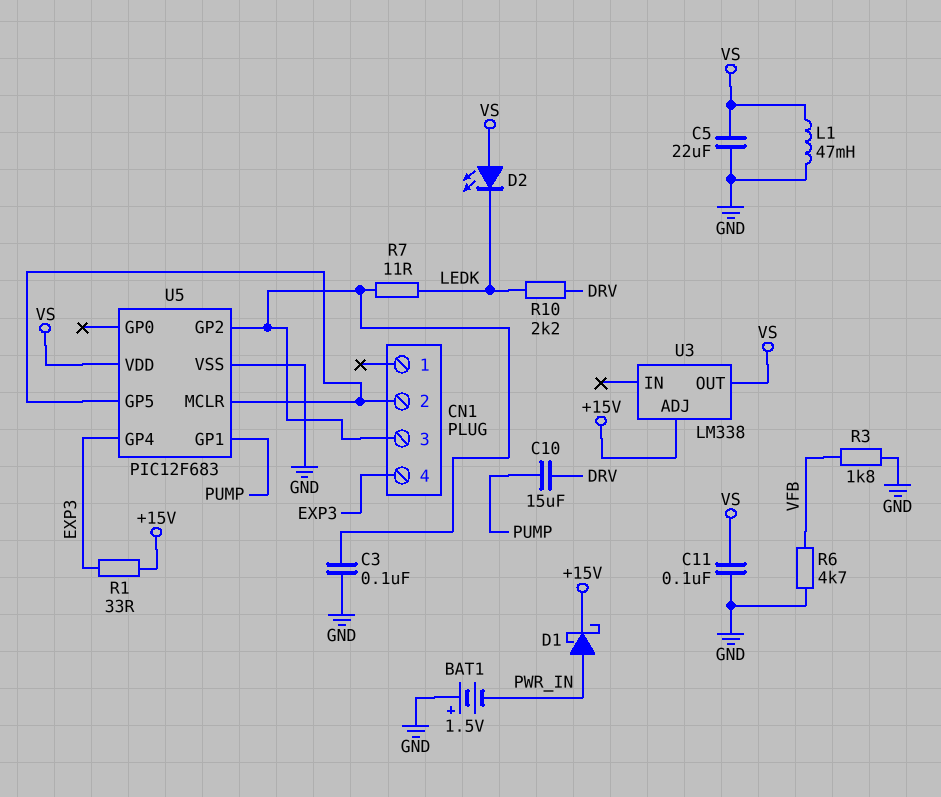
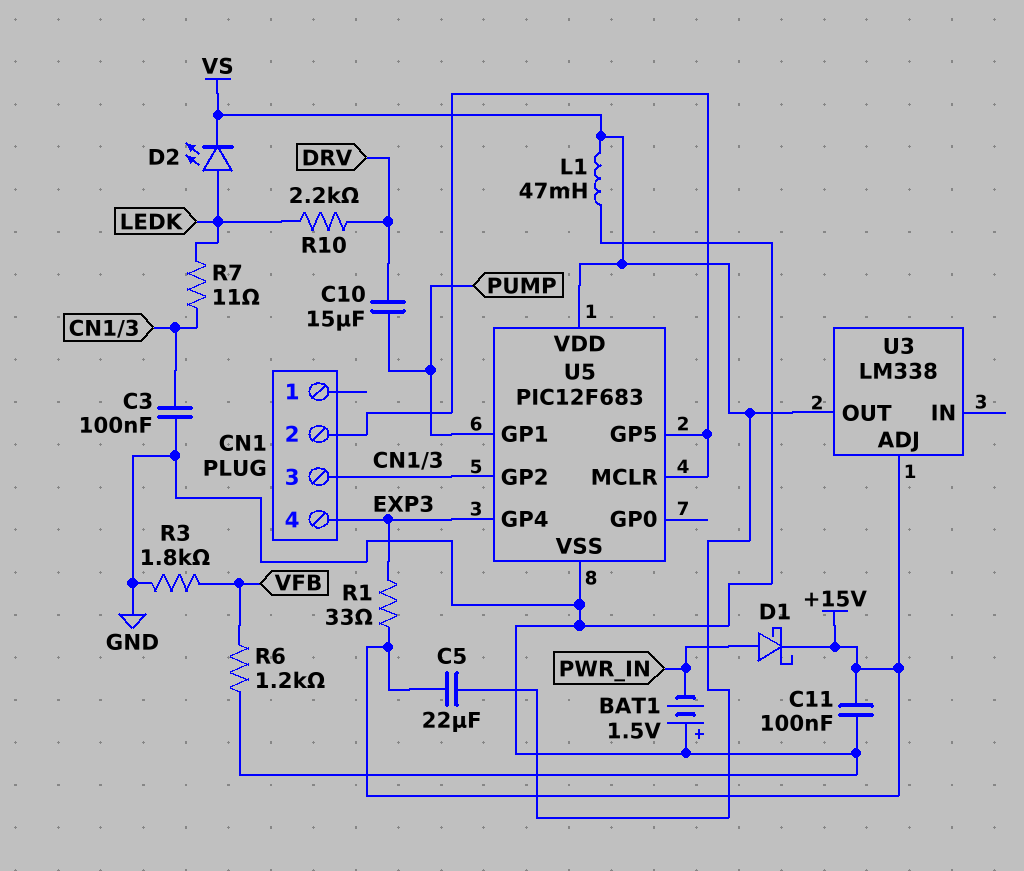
C5: 22uF (GND, VS) -> 22uF (+15V, VS)
C11: 100nF (GND, VS) -> 100nF (+15V, GND)
D2: LED (A VS, K LEDK) -> LED (A LEDK, K VS)
R6: 4.7k (GND, VFB) -> 1.2k (GND, VFB)

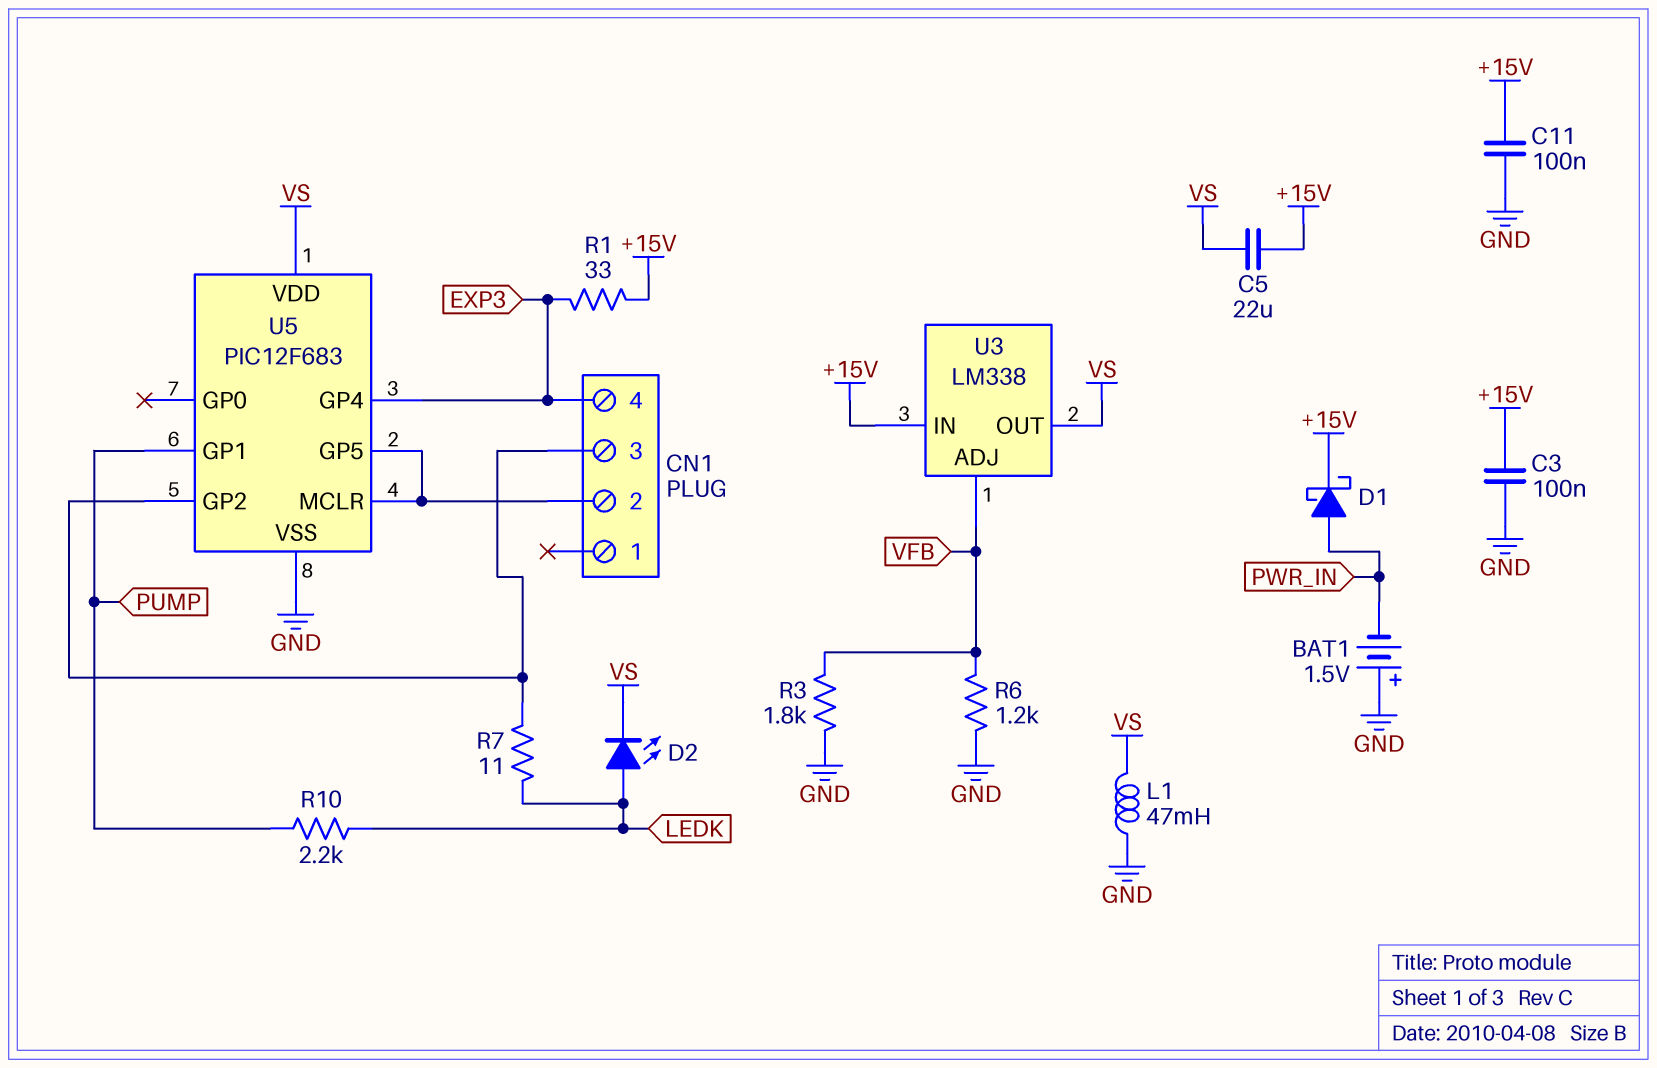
C3: 100nF (CN1/3, GND) -> 100nF (+15V, GND)
C10: 15uF (DRV, PUMP) -> none
R10: 2.2k (DRV, LEDK) -> 2.2k (LEDK, PUMP)
U3 pin ADJ: +15V -> VFB
U3 pin IN: none -> +15V

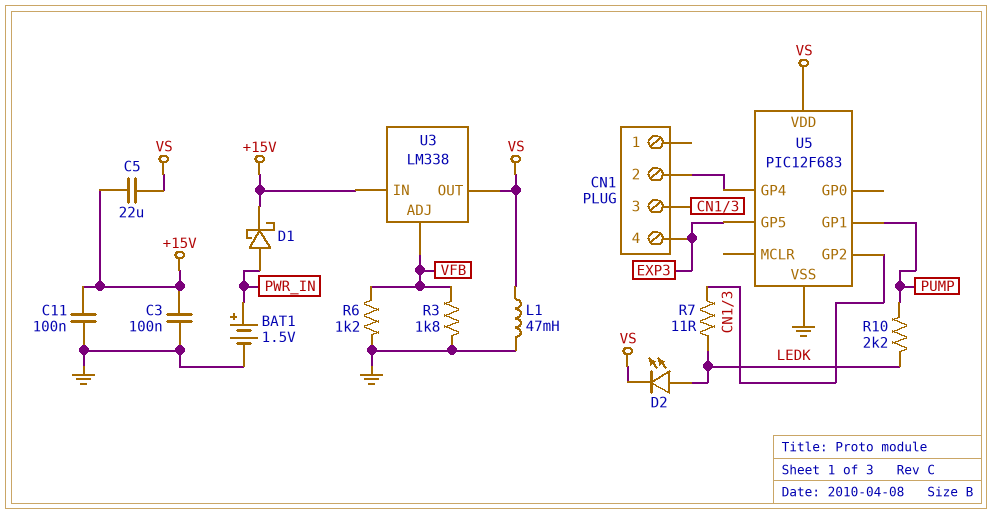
BAT1: 1.5V (plus GND, minus PWR_IN) -> 1.5V (plus PWR_IN, minus GND)
R1: 33 (+15V, EXP3) -> none
U5 pin GP4: EXP3 -> CN1/2
U5 pin GP5: CN1/2 -> EXP3
U5 pin MCLR: CN1/2 -> none

